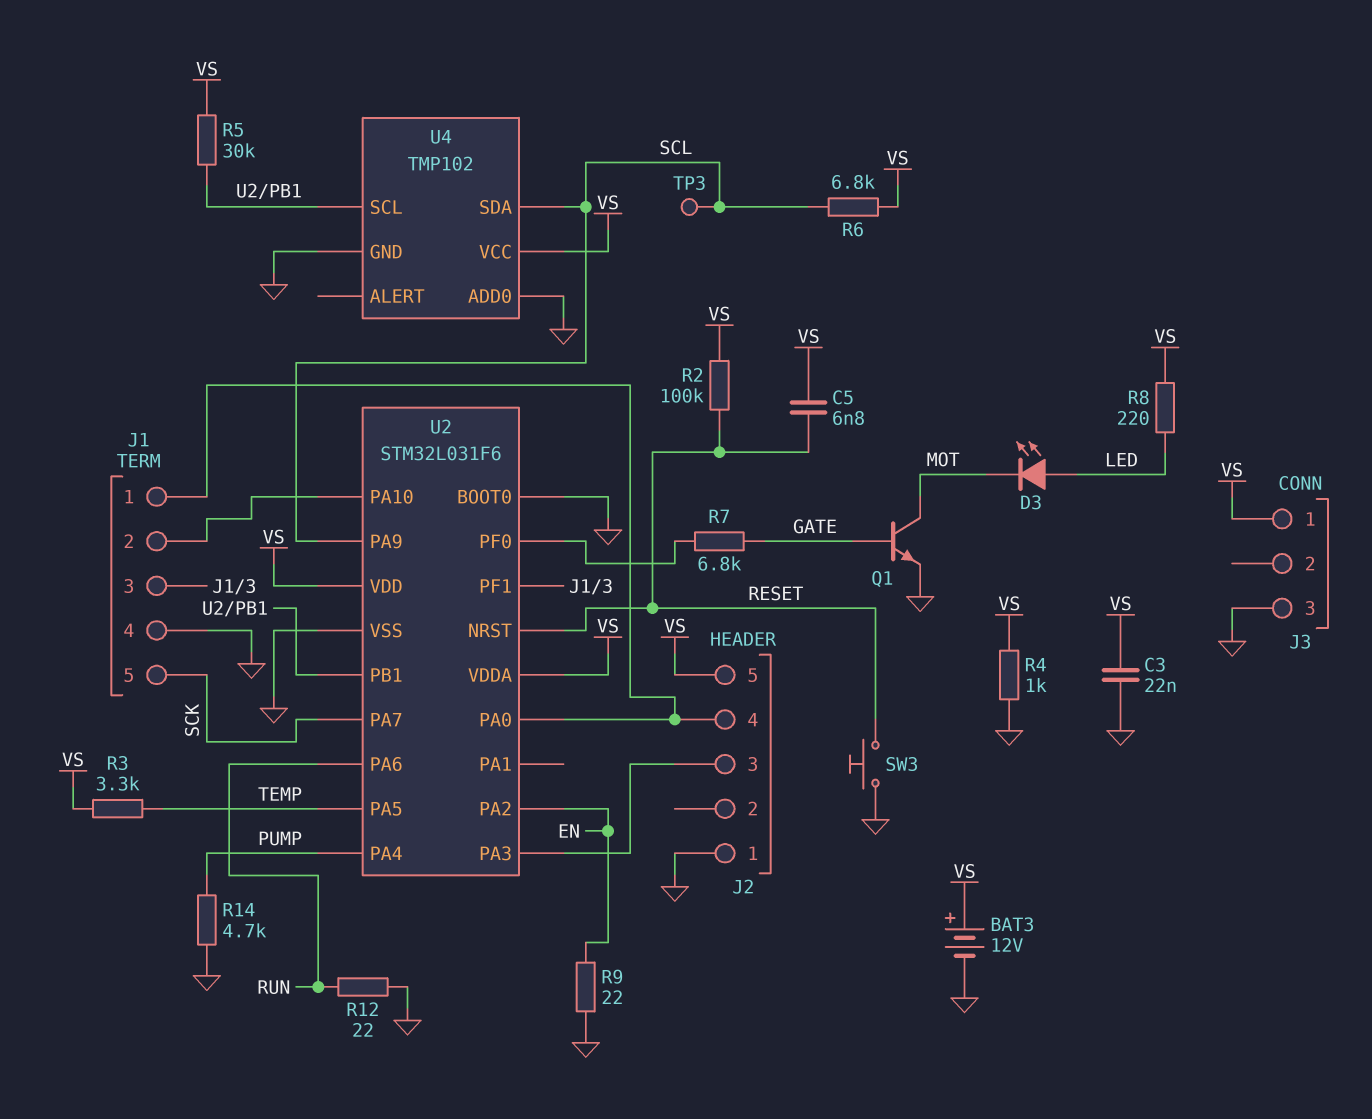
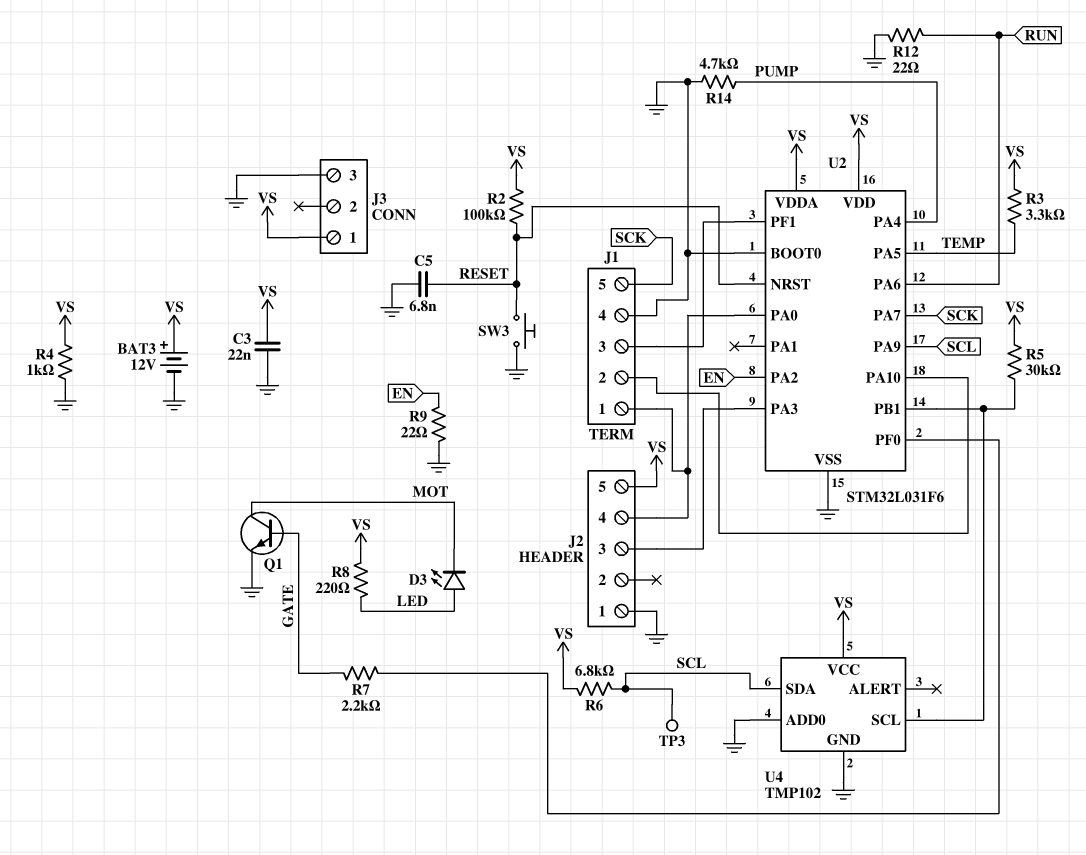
C5: 6.8nF (RESET, VS) -> 6.8nF (GND, RESET)
R7: 6.8k (GATE, U2/PF0) -> 2.2k (GATE, U2/PF0)

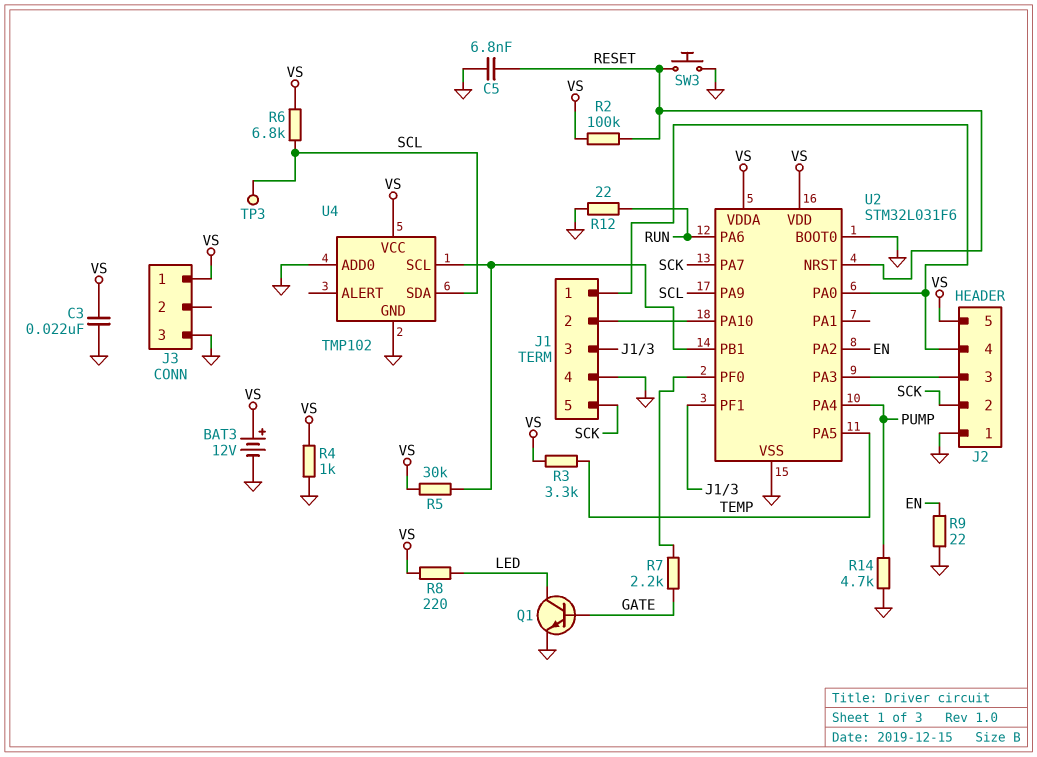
D3: LED (A LED, K MOT) -> none
J2 pin 2: none -> SCK
Q1: NPN (B GATE, C MOT, E GND) -> NPN (B GATE, C LED, E GND)

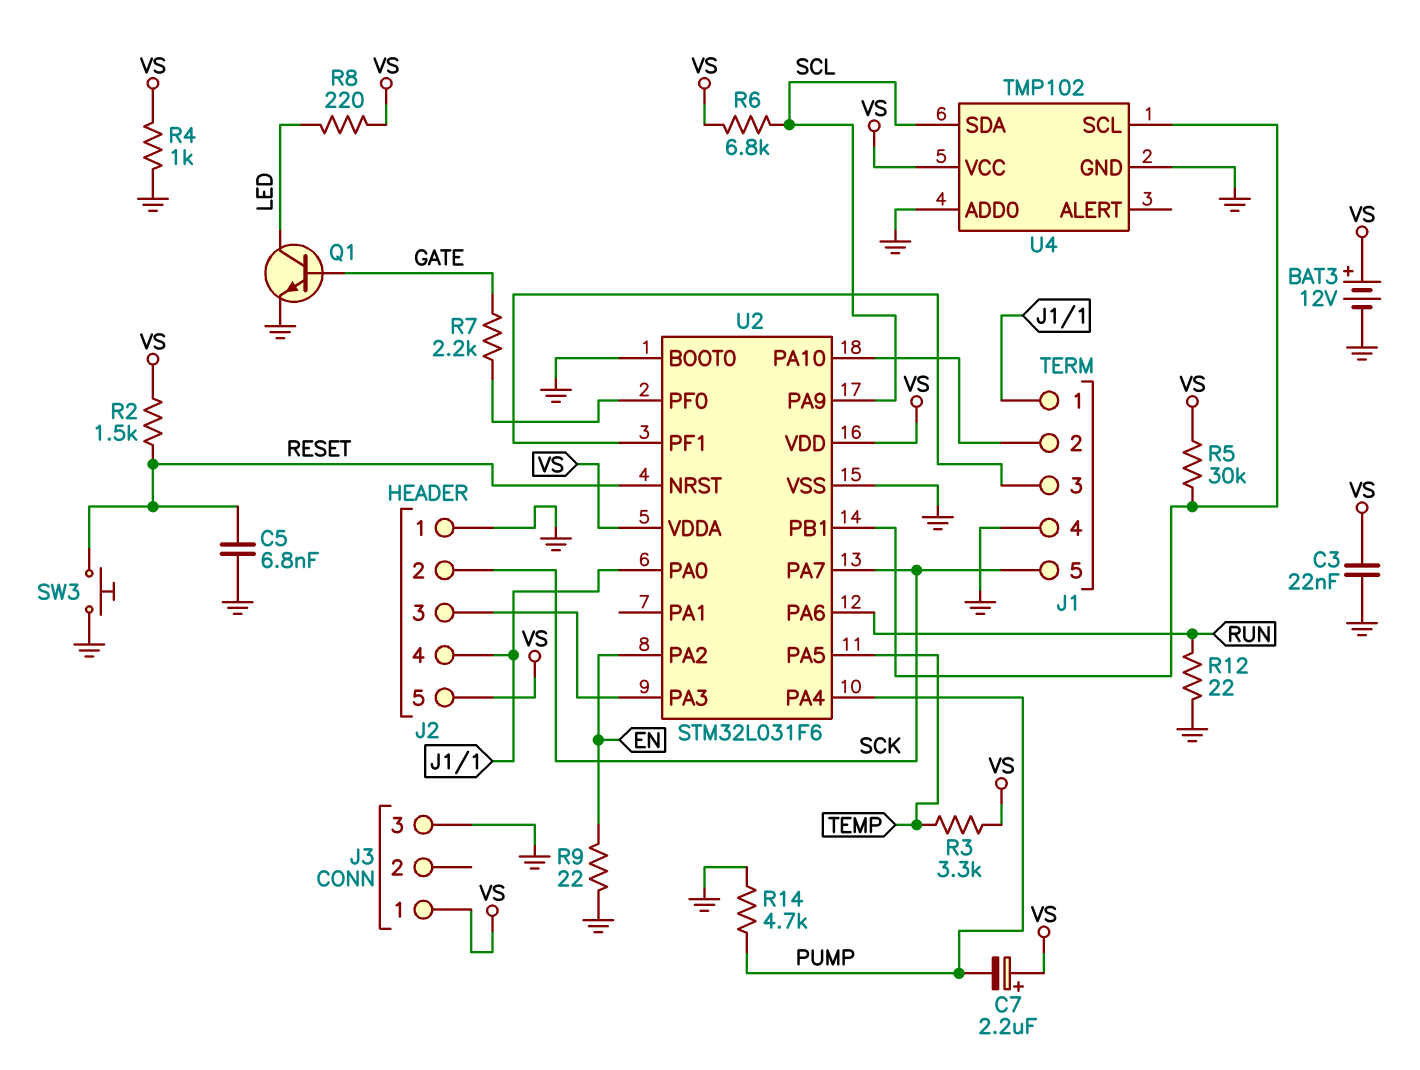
C7: none -> 2.2uF (plus VS, minus PUMP)
R2: 100k (RESET, VS) -> 1.5k (RESET, VS)
TP3: test point (SCL) -> none

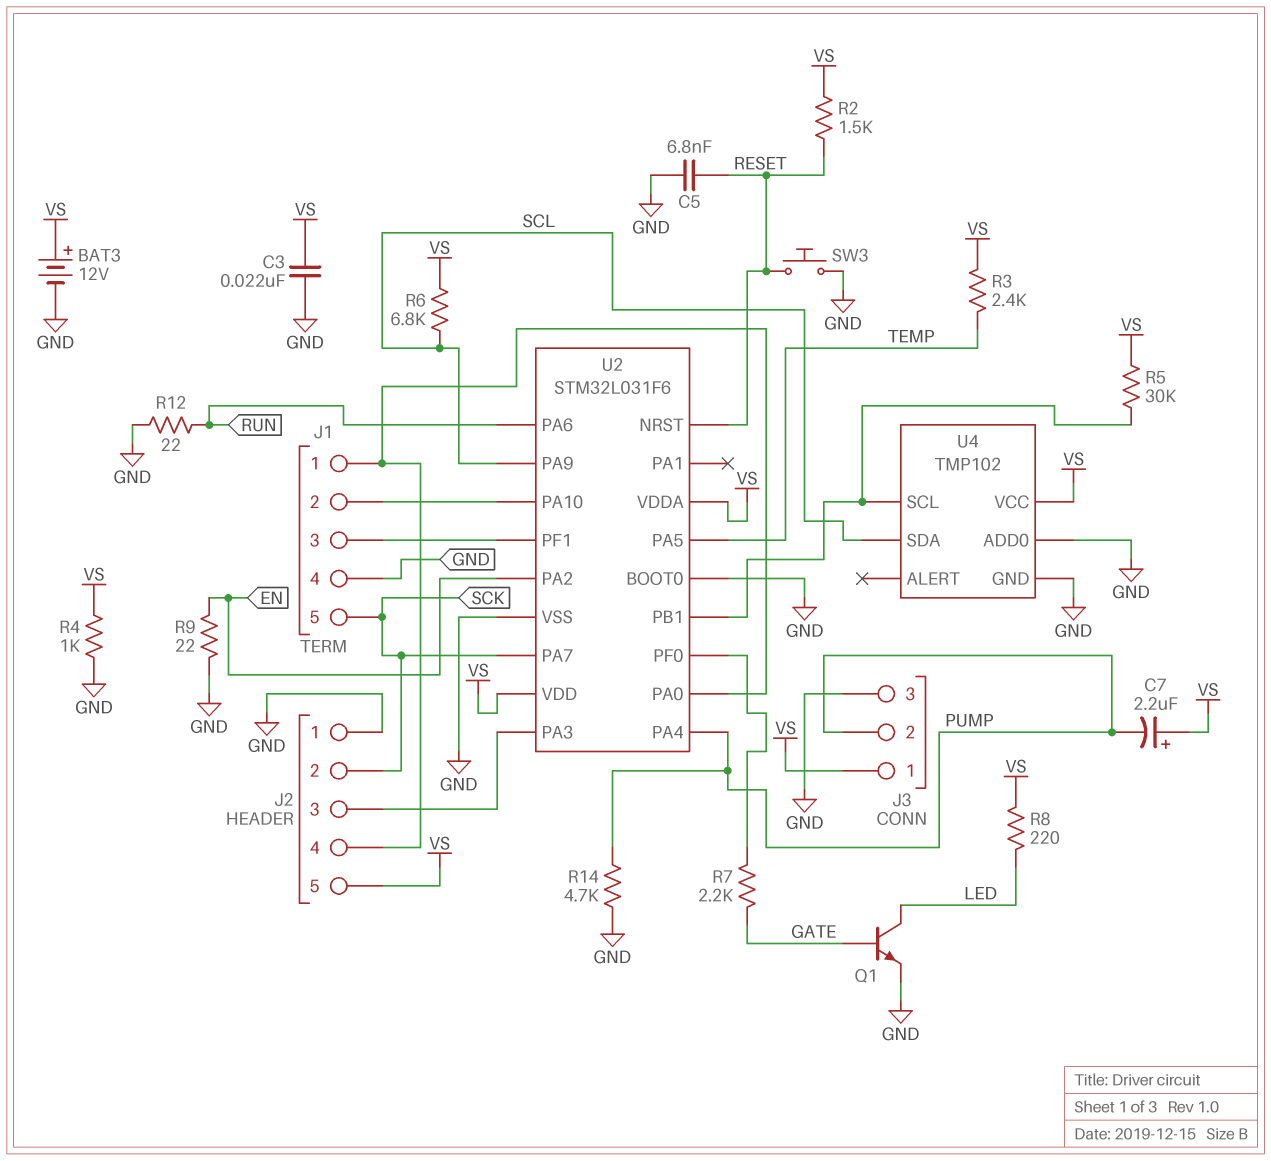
J3 pin 2: none -> PUMP
R3: 3.3k (TEMP, VS) -> 2.4k (TEMP, VS)

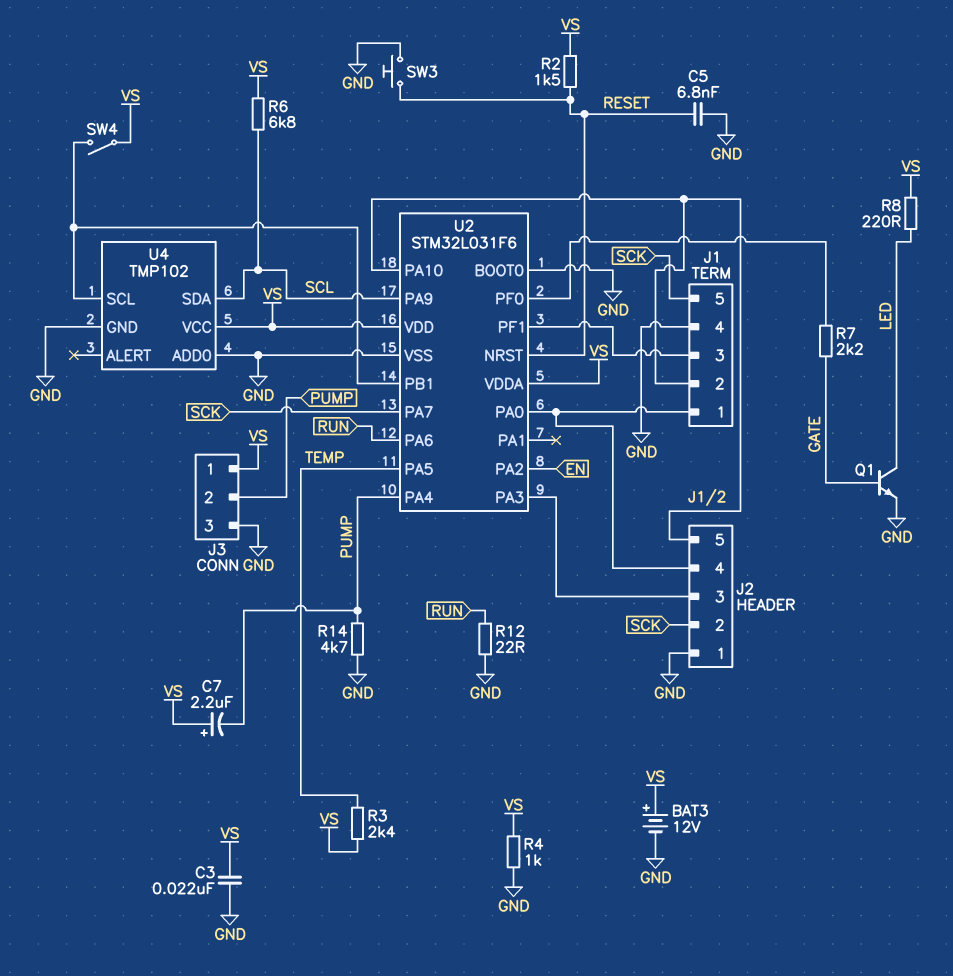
J2 pin 5: VS -> J1/2
R5: 30k (U2/PB1, VS) -> none
R9: 22 (EN, GND) -> none
SW4: none -> switch (U2/PB1, VS)

